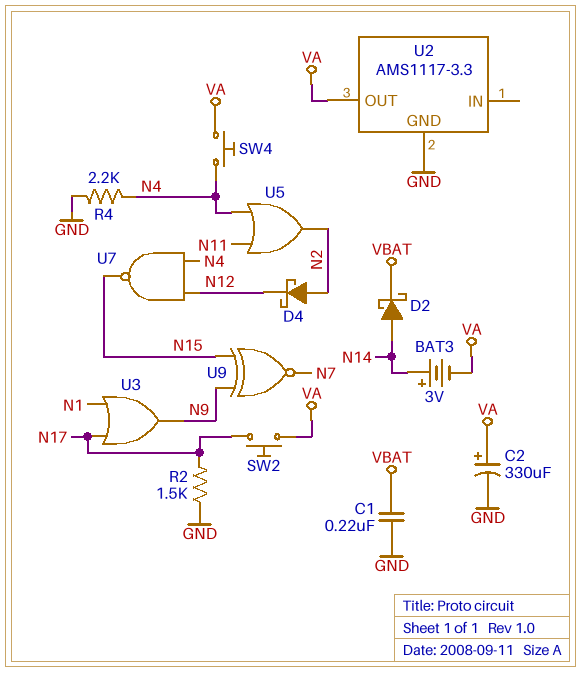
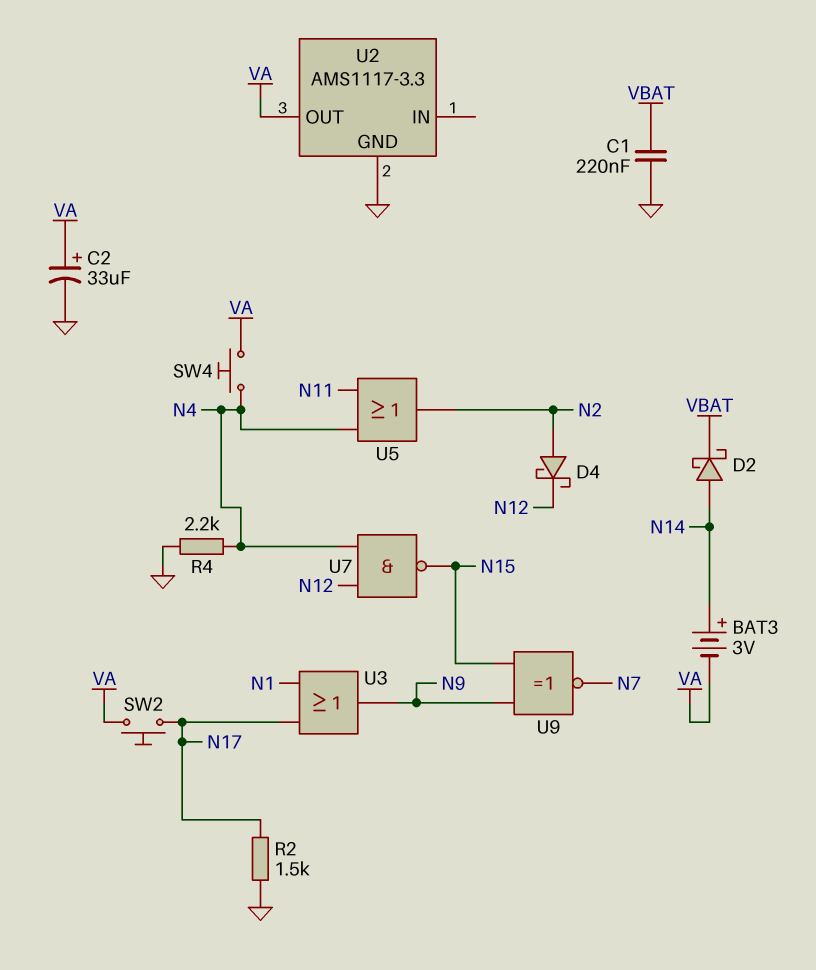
C2: 330uF (plus VA, minus GND) -> 33uF (plus VA, minus GND)

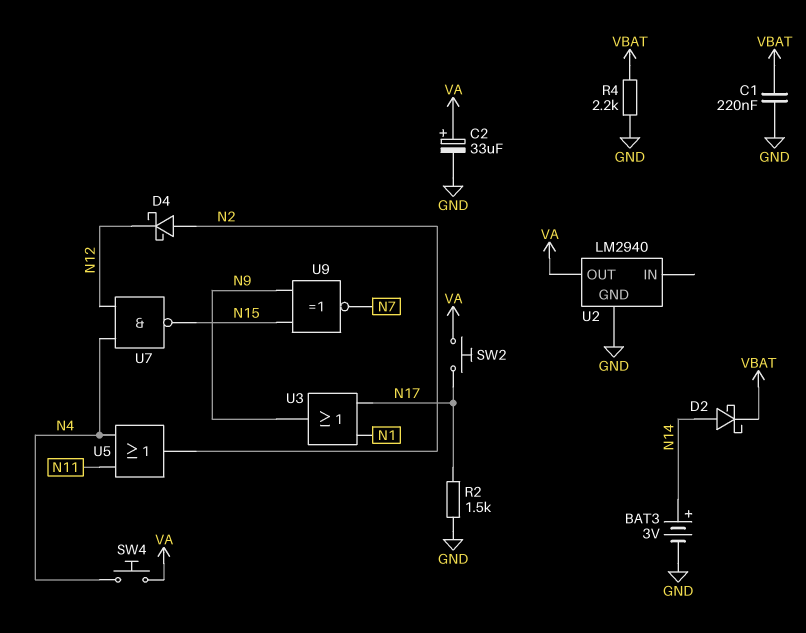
BAT3: 3V (plus N14, minus VA) -> 3V (plus N14, minus GND)
R4: 2.2k (GND, N4) -> 2.2k (GND, VBAT)
U2: AMS1117-3.3 -> LM2940

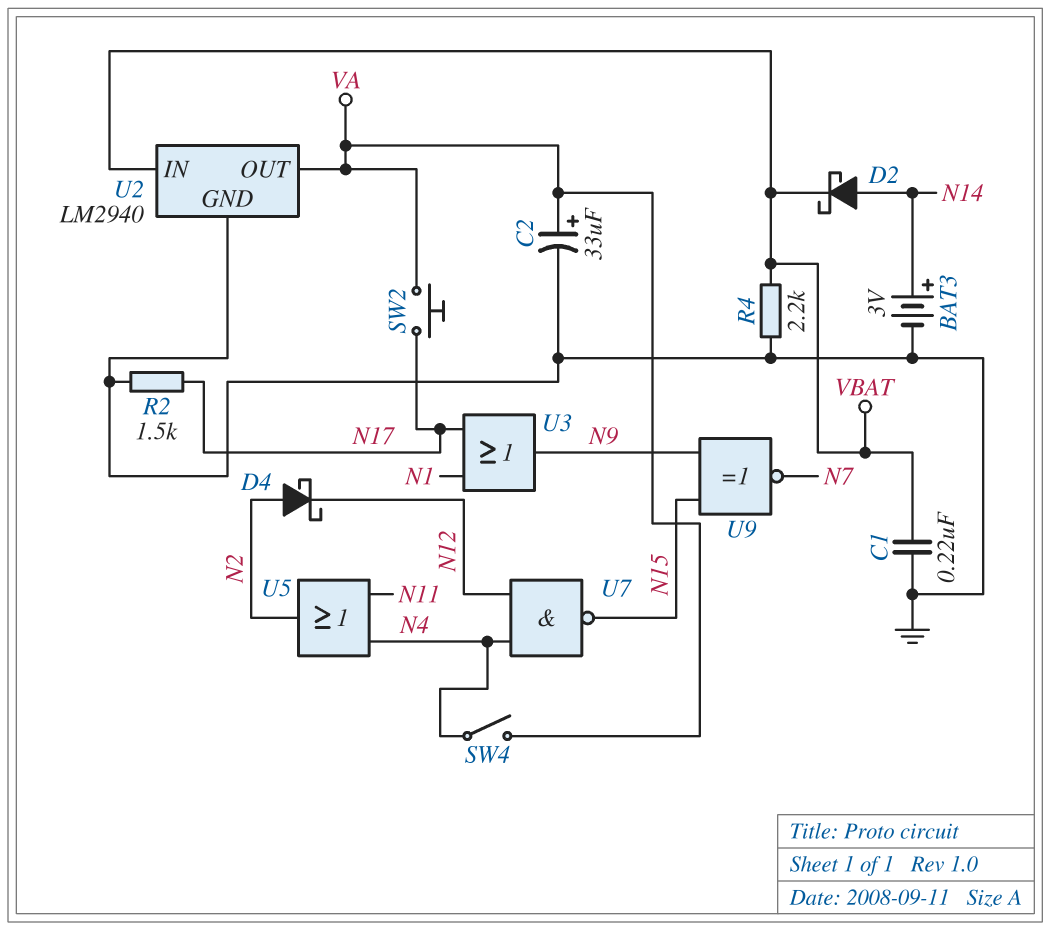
SW4: button (N4, VA) -> switch (N4, VA)
U2 pin IN: none -> VBAT

